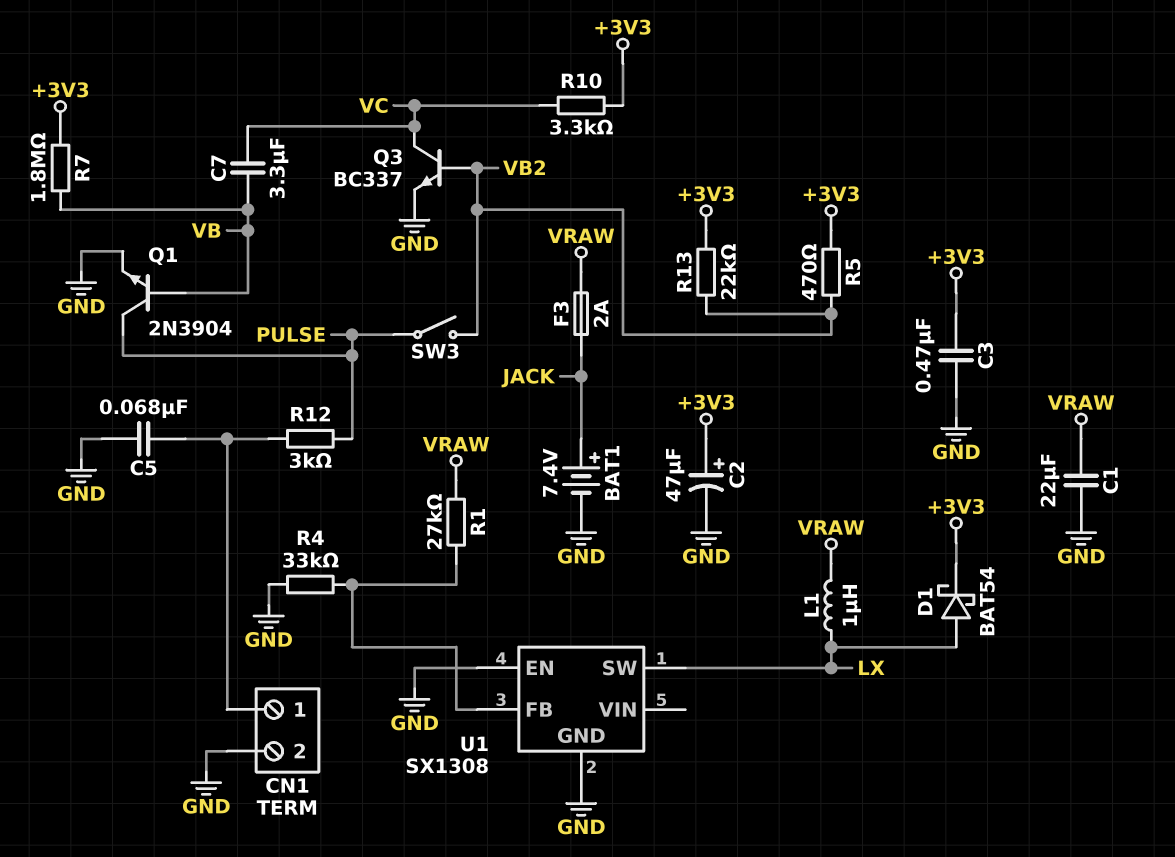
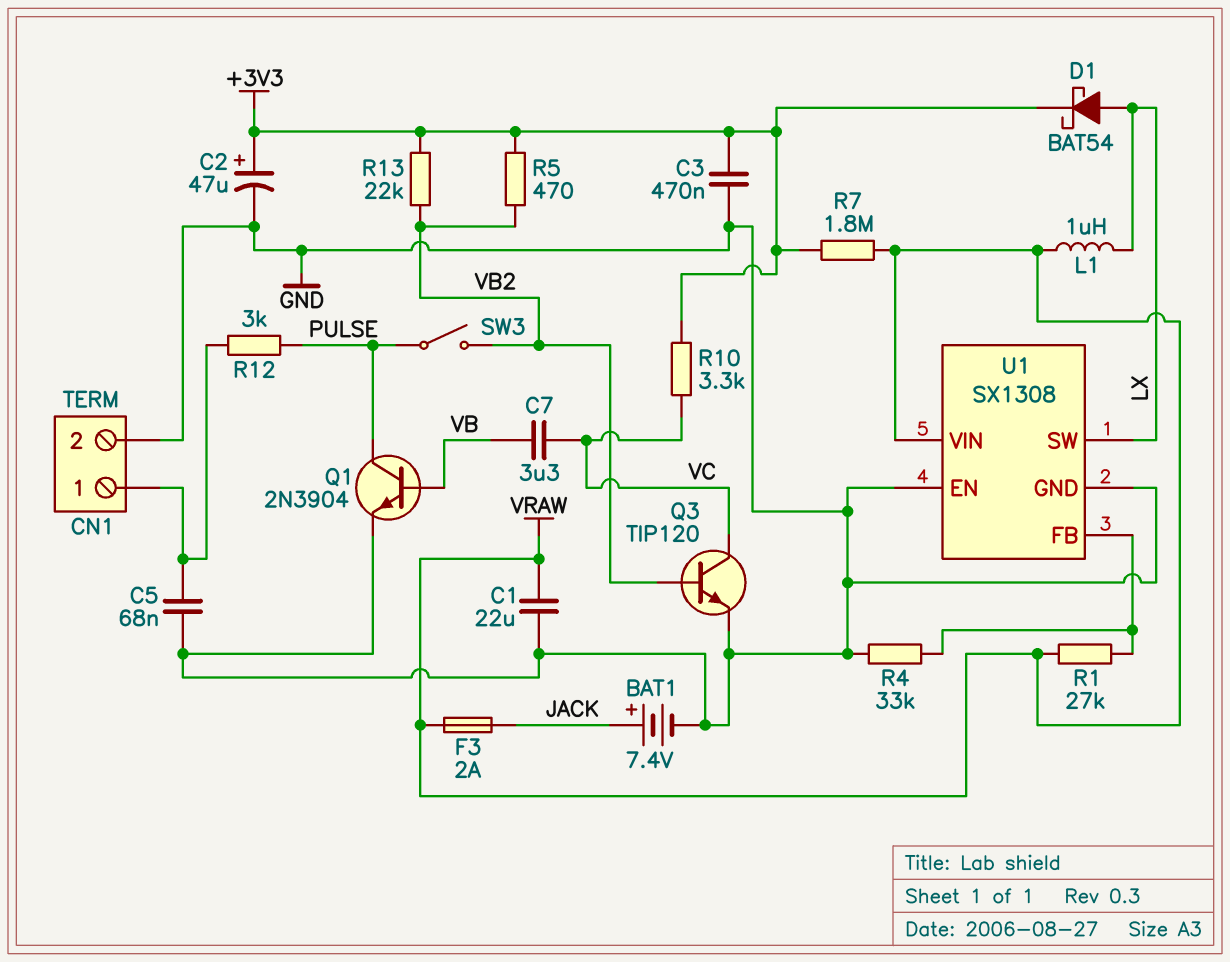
Q3: NPN BC337 (B VB2, C VC, E GND) -> NPN TIP120 (B VB2, C VC, E GND)
R7: 1.8M (+3V3, VB) -> 1.8M (+3V3, VRAW)
U1 pin VIN: none -> VRAW

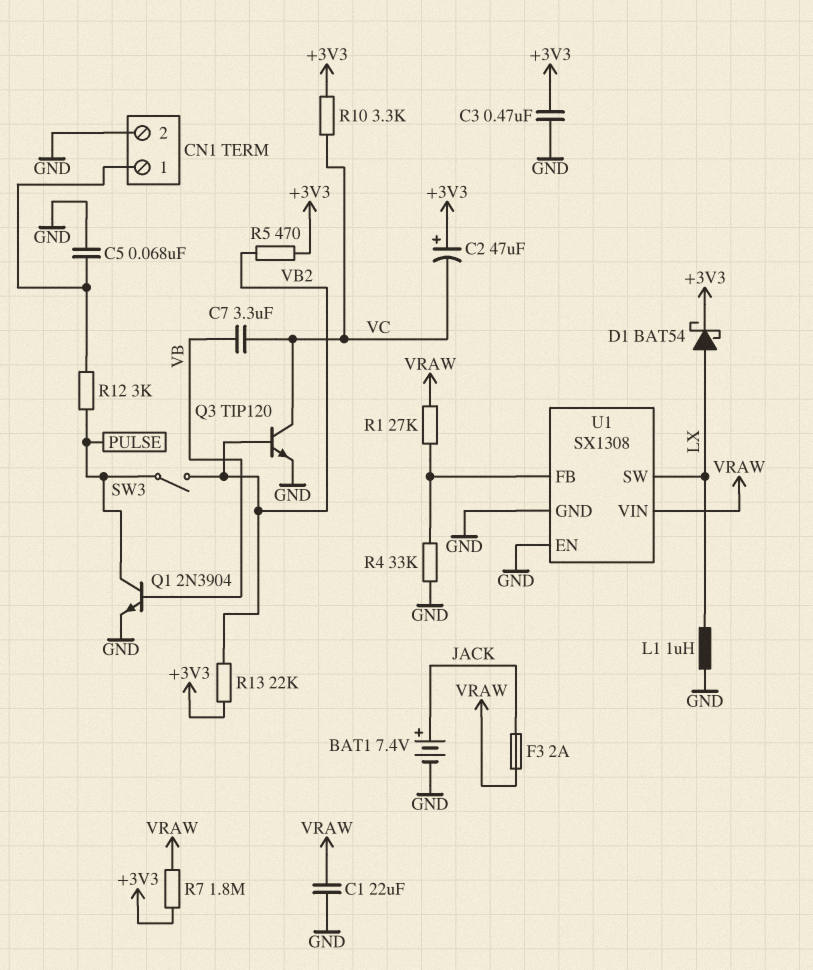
C2: 47uF (plus +3V3, minus GND) -> 47uF (plus +3V3, minus VC)
L1: 1uH (LX, VRAW) -> 1uH (GND, LX)

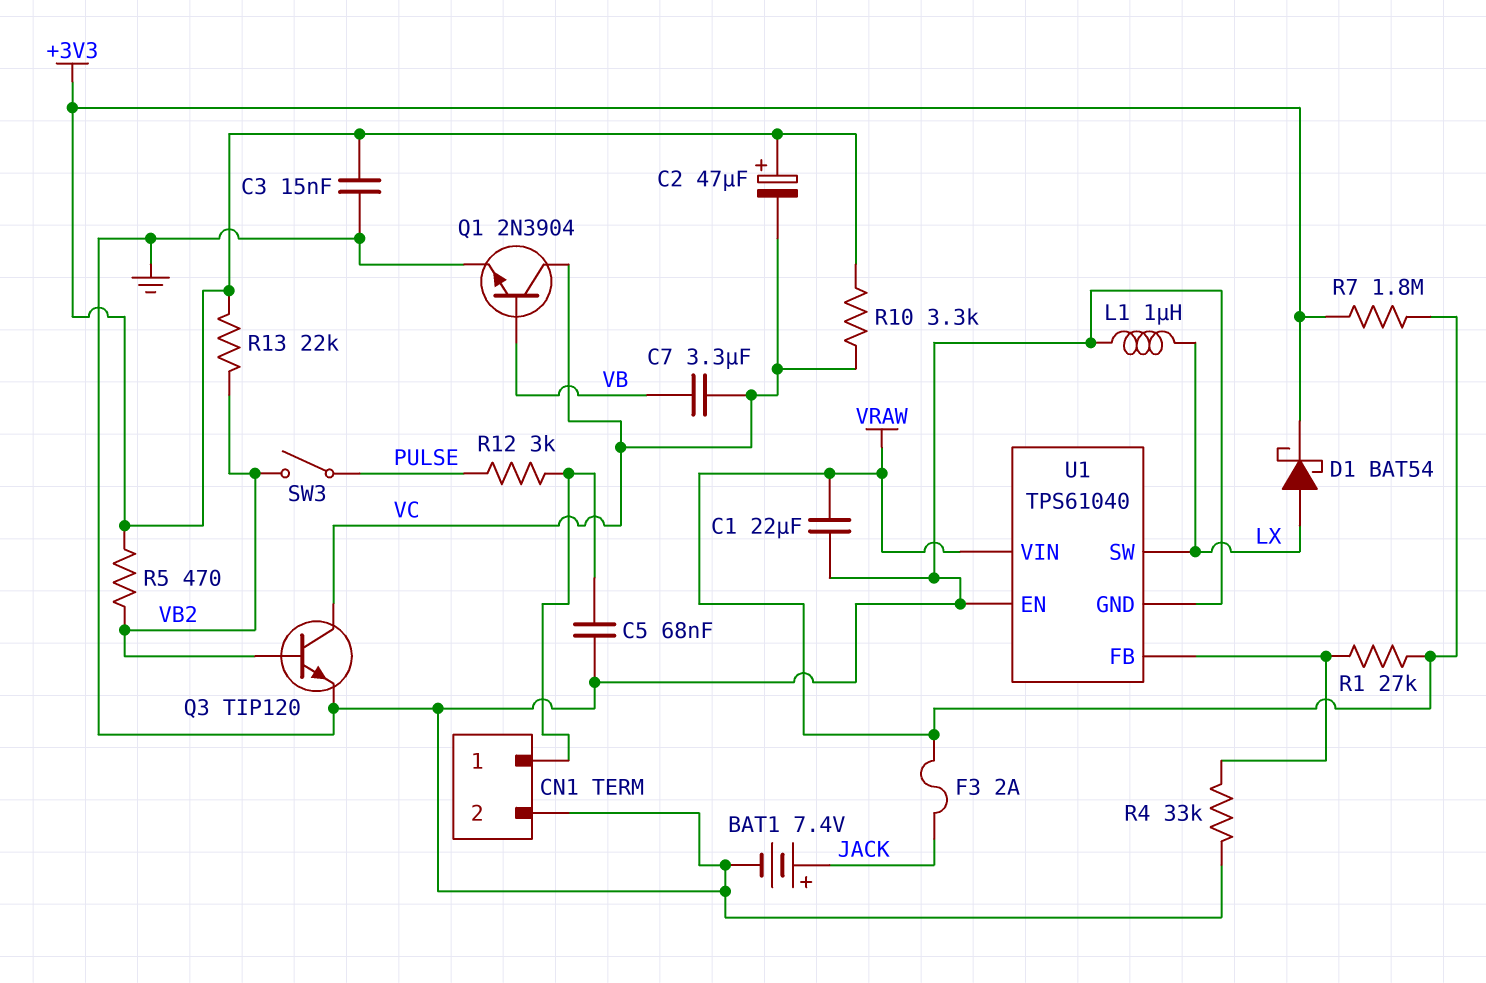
C3: 470nF (+3V3, GND) -> 15nF (+3V3, GND)
Q1: NPN 2N3904 (B VB, C PULSE, E GND) -> NPN 2N3904 (B VB, C VC, E GND)
U1: SX1308 -> TPS61040

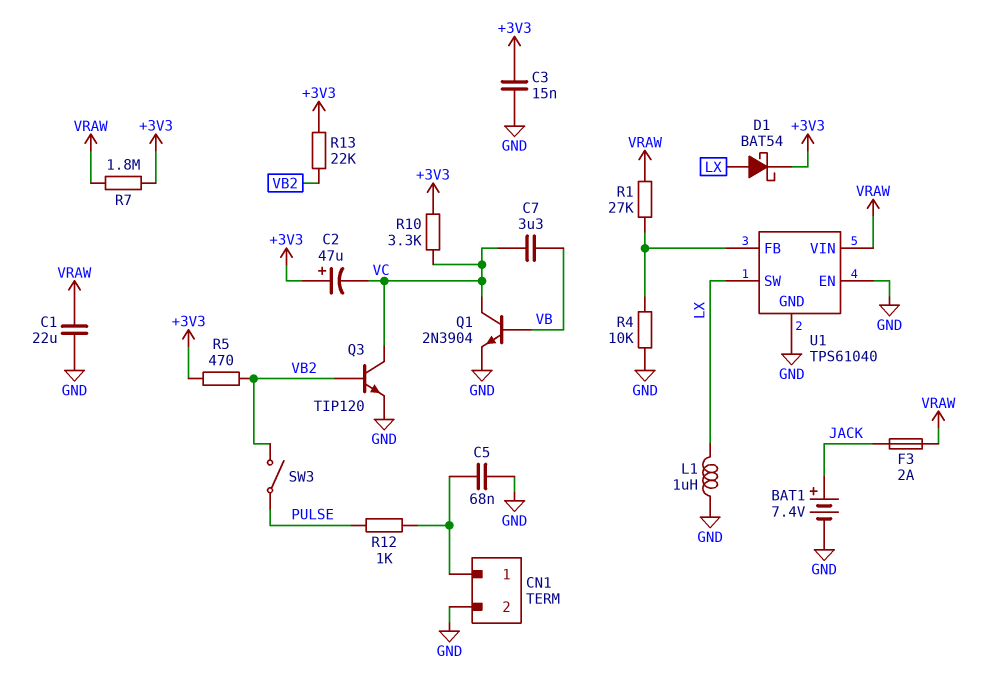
R4: 33k (GND, U1/FB) -> 10k (GND, U1/FB)
R12: 3k (CN1/1, PULSE) -> 1k (CN1/1, PULSE)

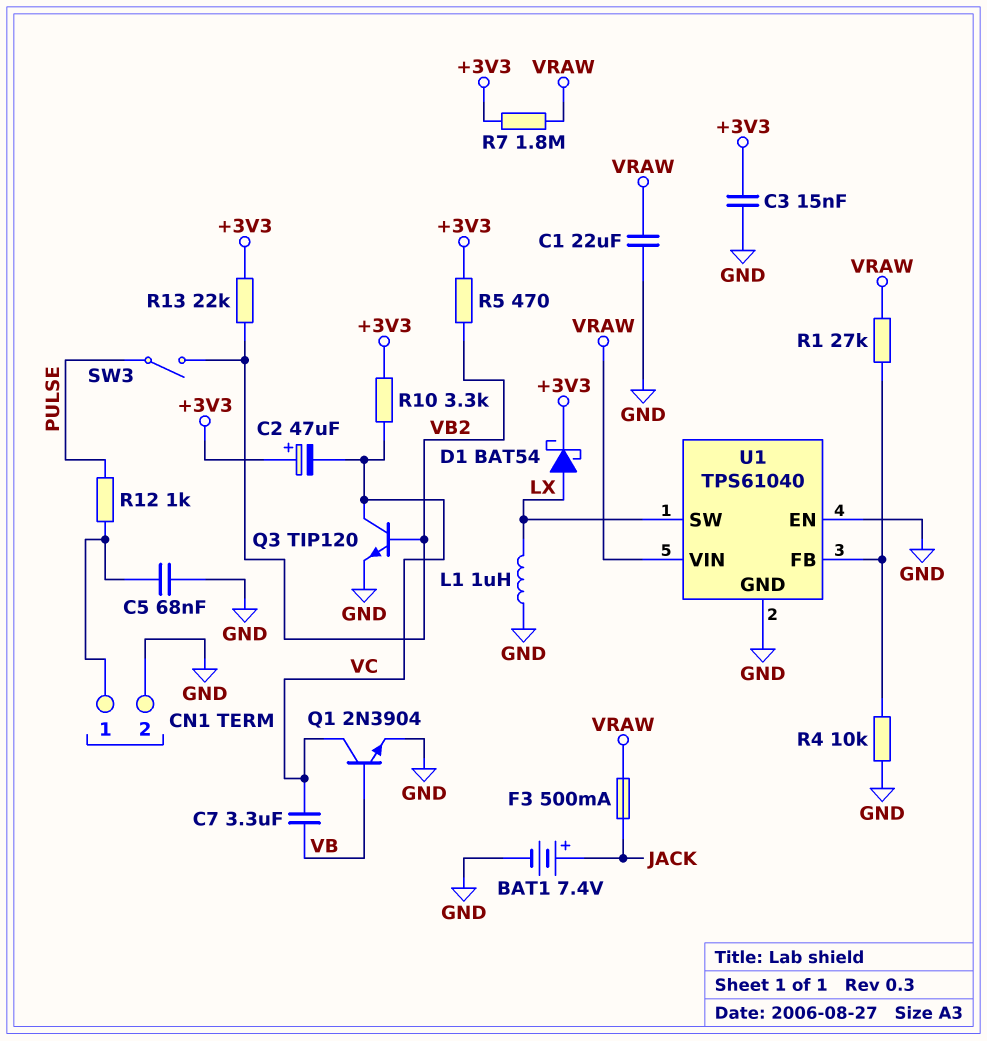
F3: 2A (JACK, VRAW) -> 500mA (JACK, VRAW)

